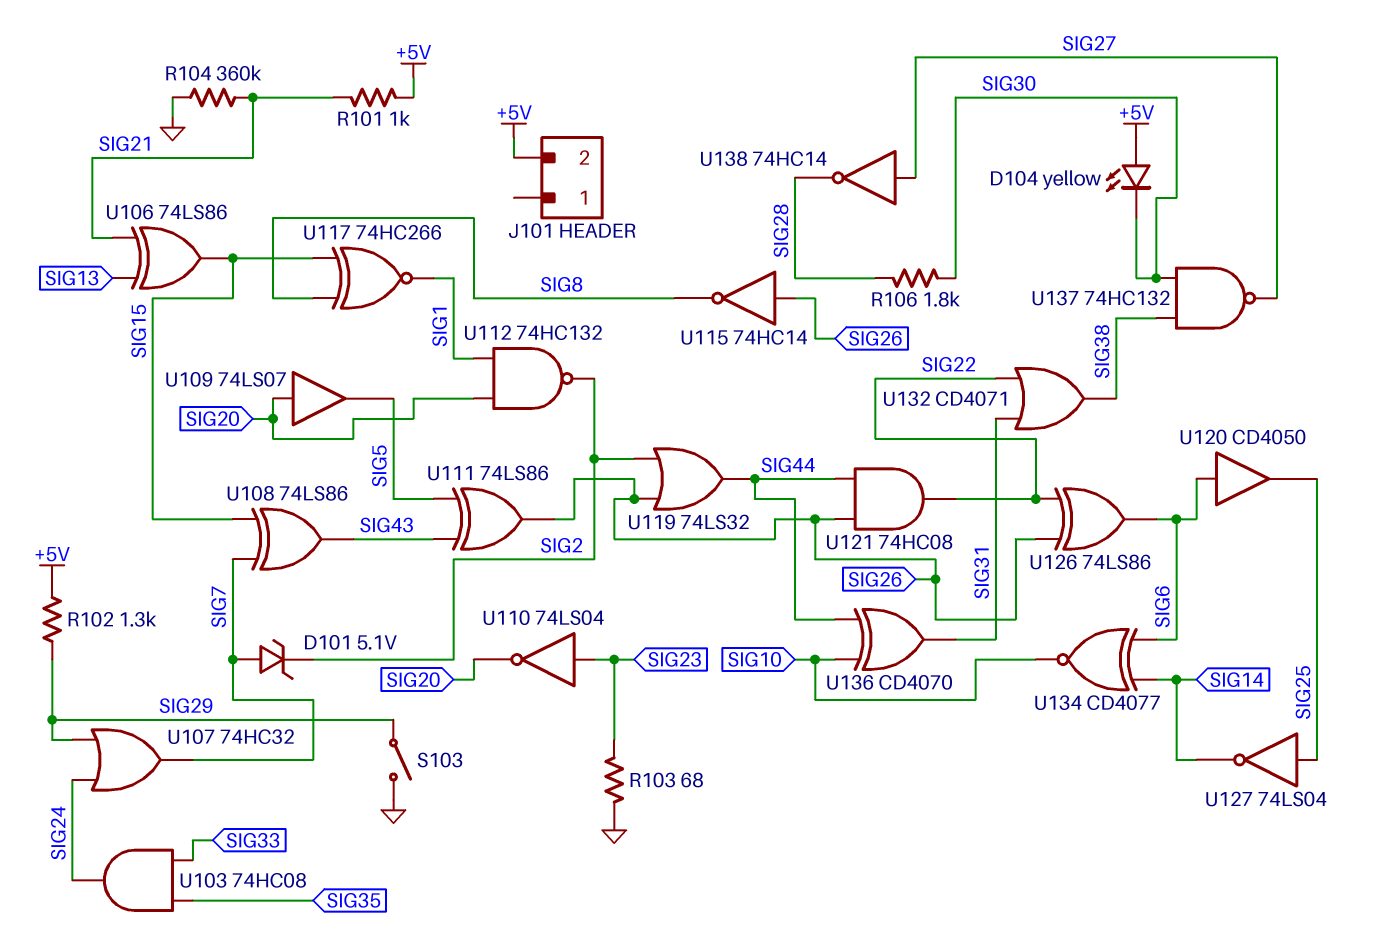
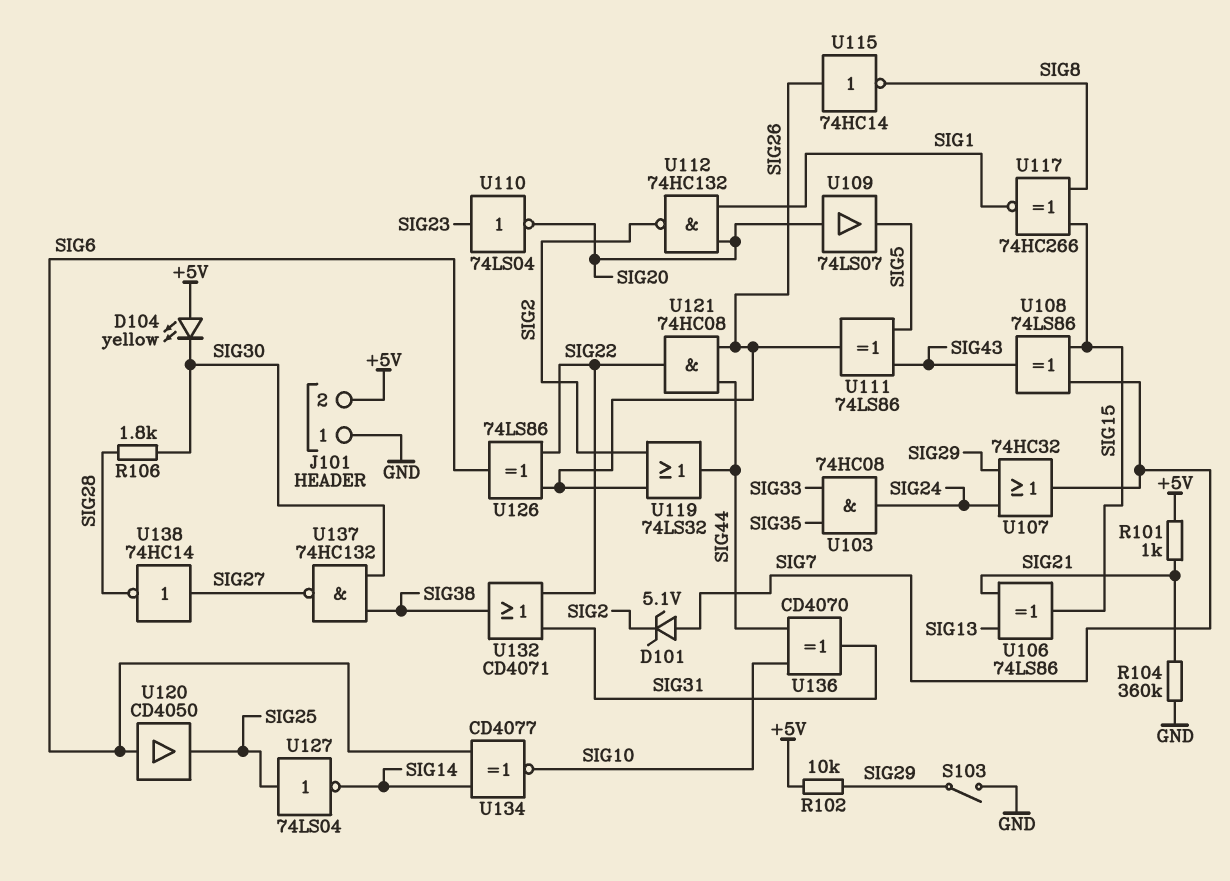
J101 pin 1: none -> GND
R102: 1.3k (+5V, SIG29) -> 10k (+5V, SIG29)
R103: 68 (GND, SIG23) -> none

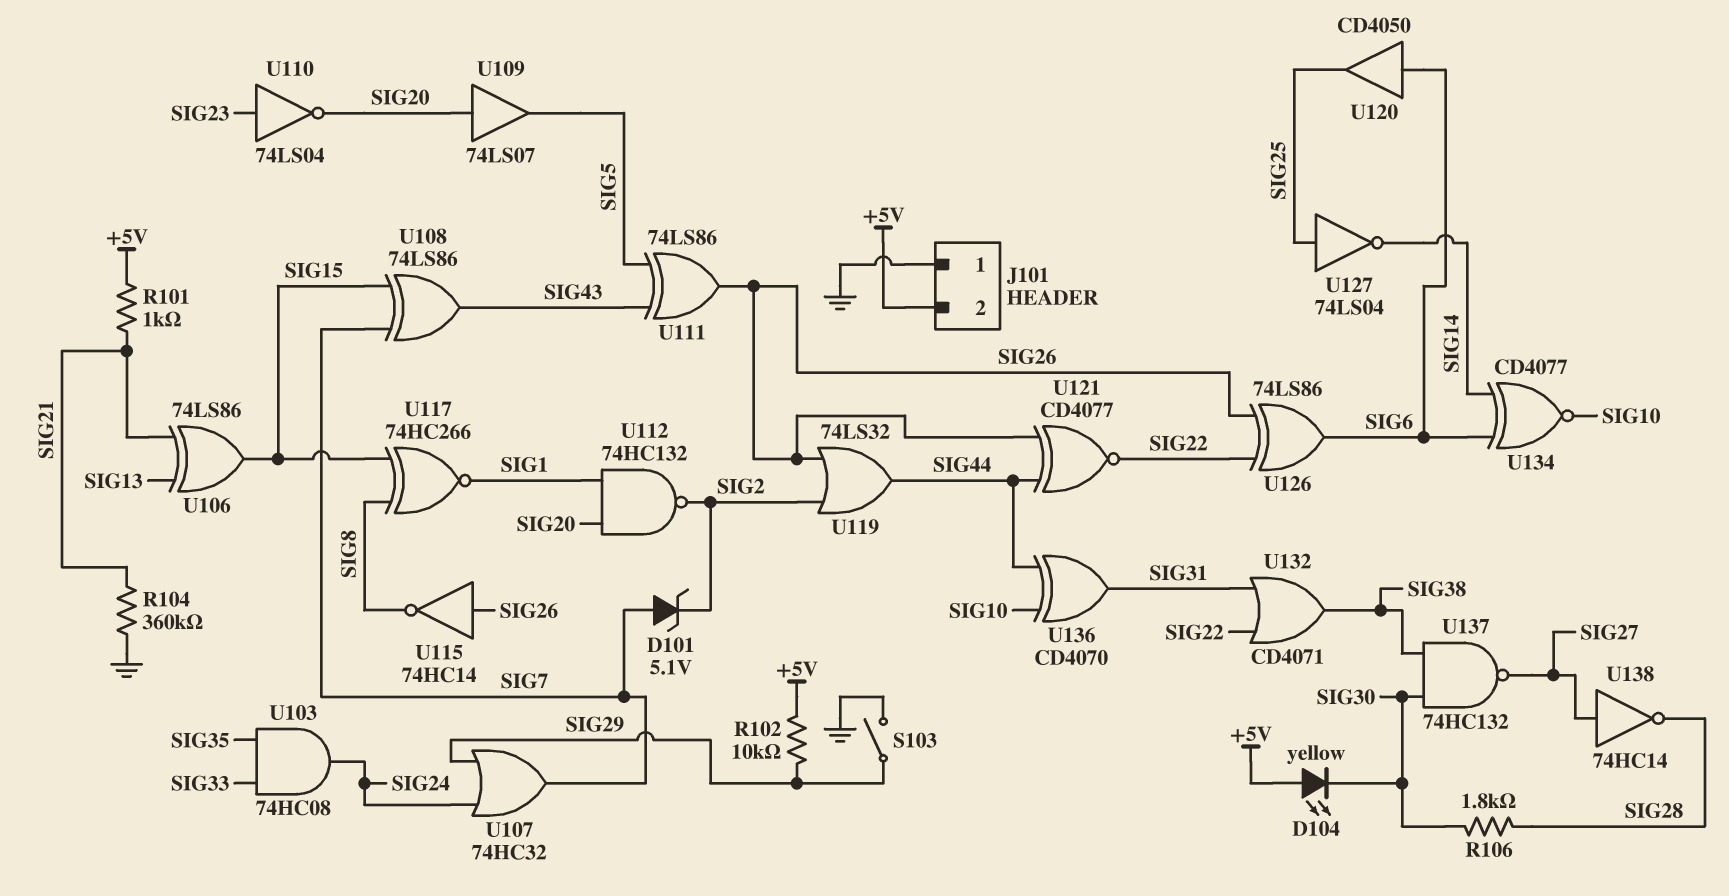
U121: AND 74HC08 (in SIG26, in SIG44, out SIG22) -> XNOR CD4077 (in SIG26, in SIG44, out SIG22)

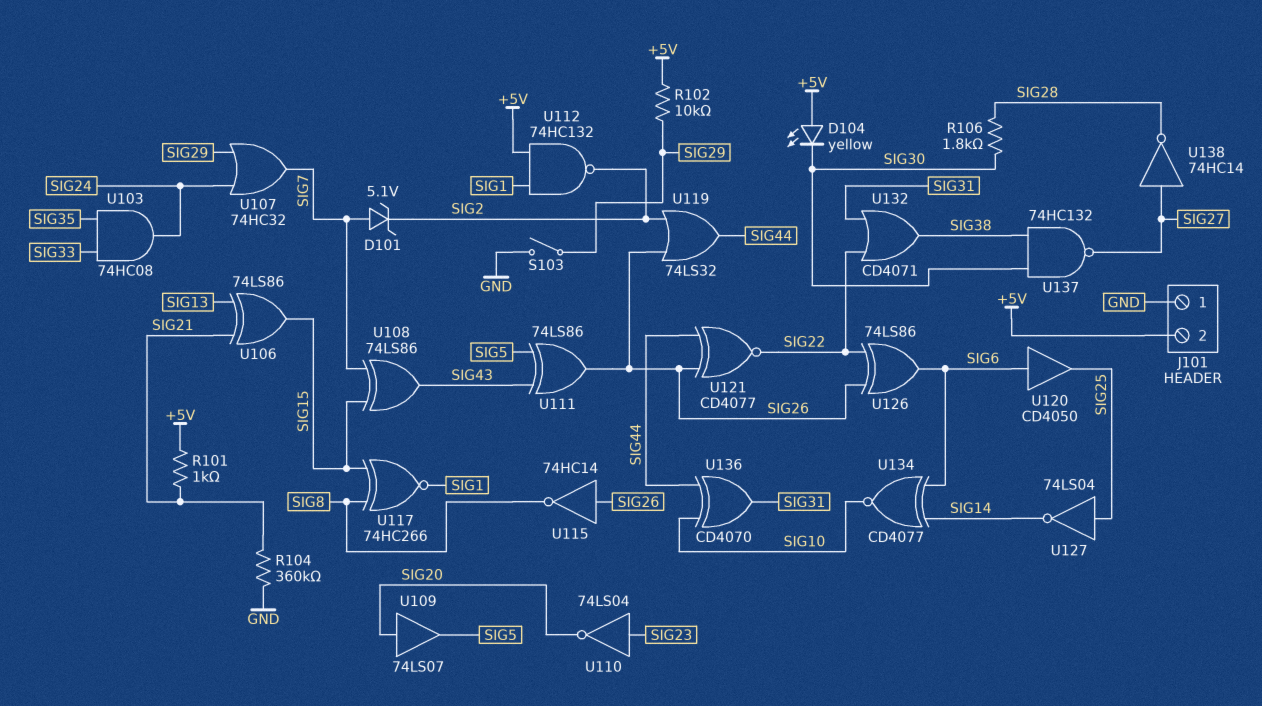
U112: NAND 74HC132 (in SIG1, in SIG20, out SIG2) -> NAND 74HC132 (in +5V, in SIG1, out SIG2)

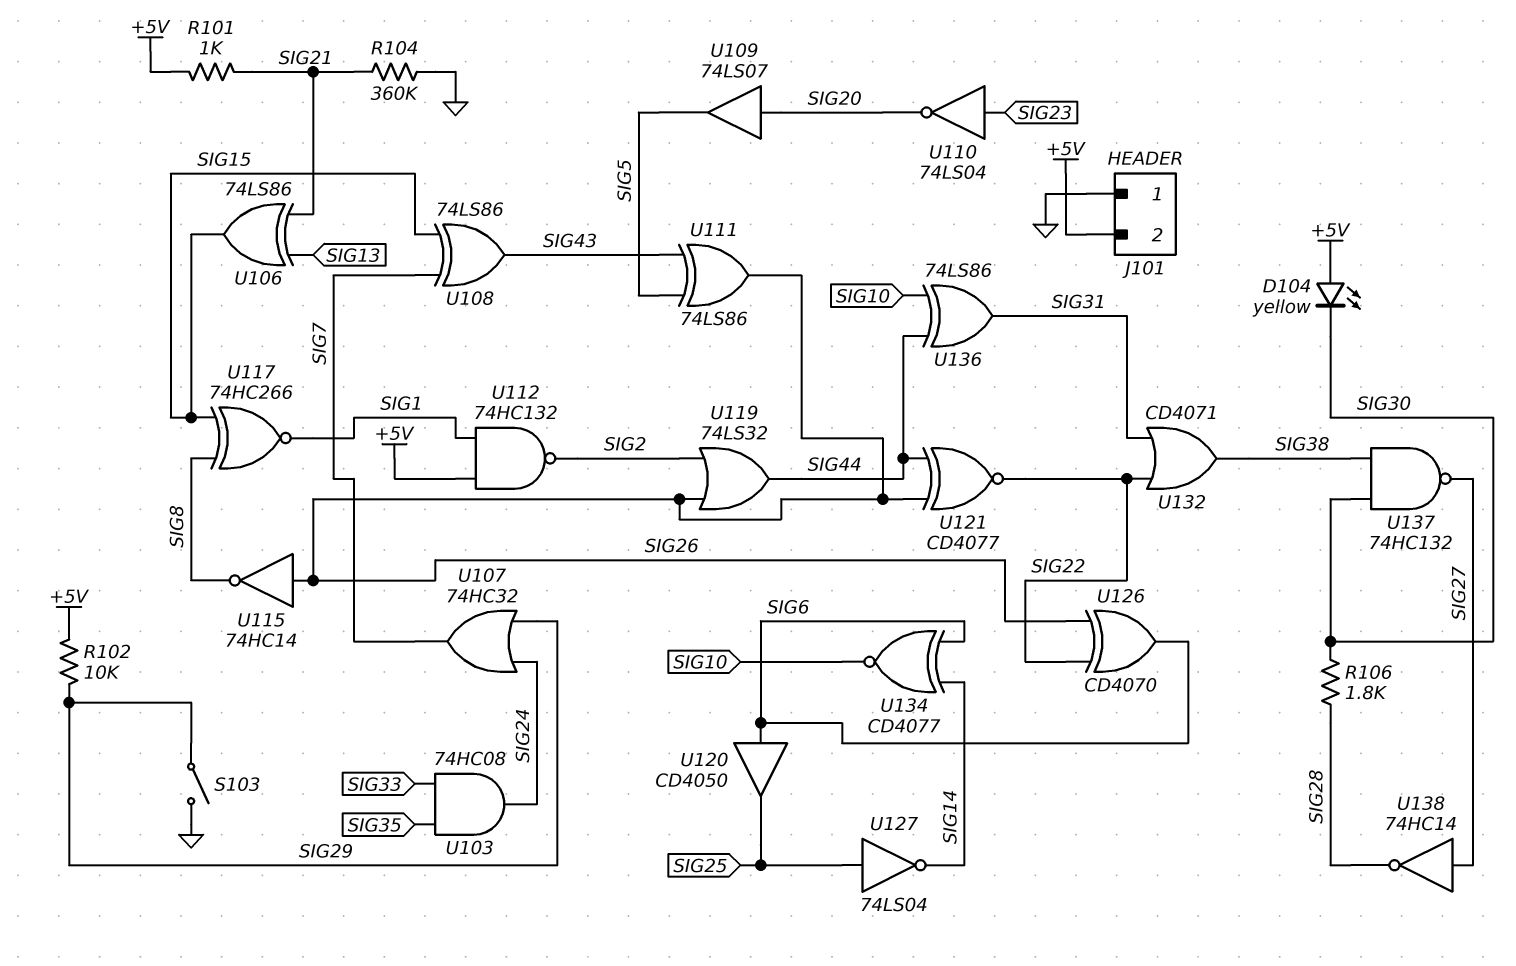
D101: zener 5.1V (A SIG7, K SIG2) -> none
U126: XOR 74LS86 (in SIG22, in SIG26, out SIG6) -> XOR CD4070 (in SIG22, in SIG26, out SIG6)
U136: XOR CD4070 (in SIG10, in SIG44, out SIG31) -> XOR 74LS86 (in SIG10, in SIG44, out SIG31)

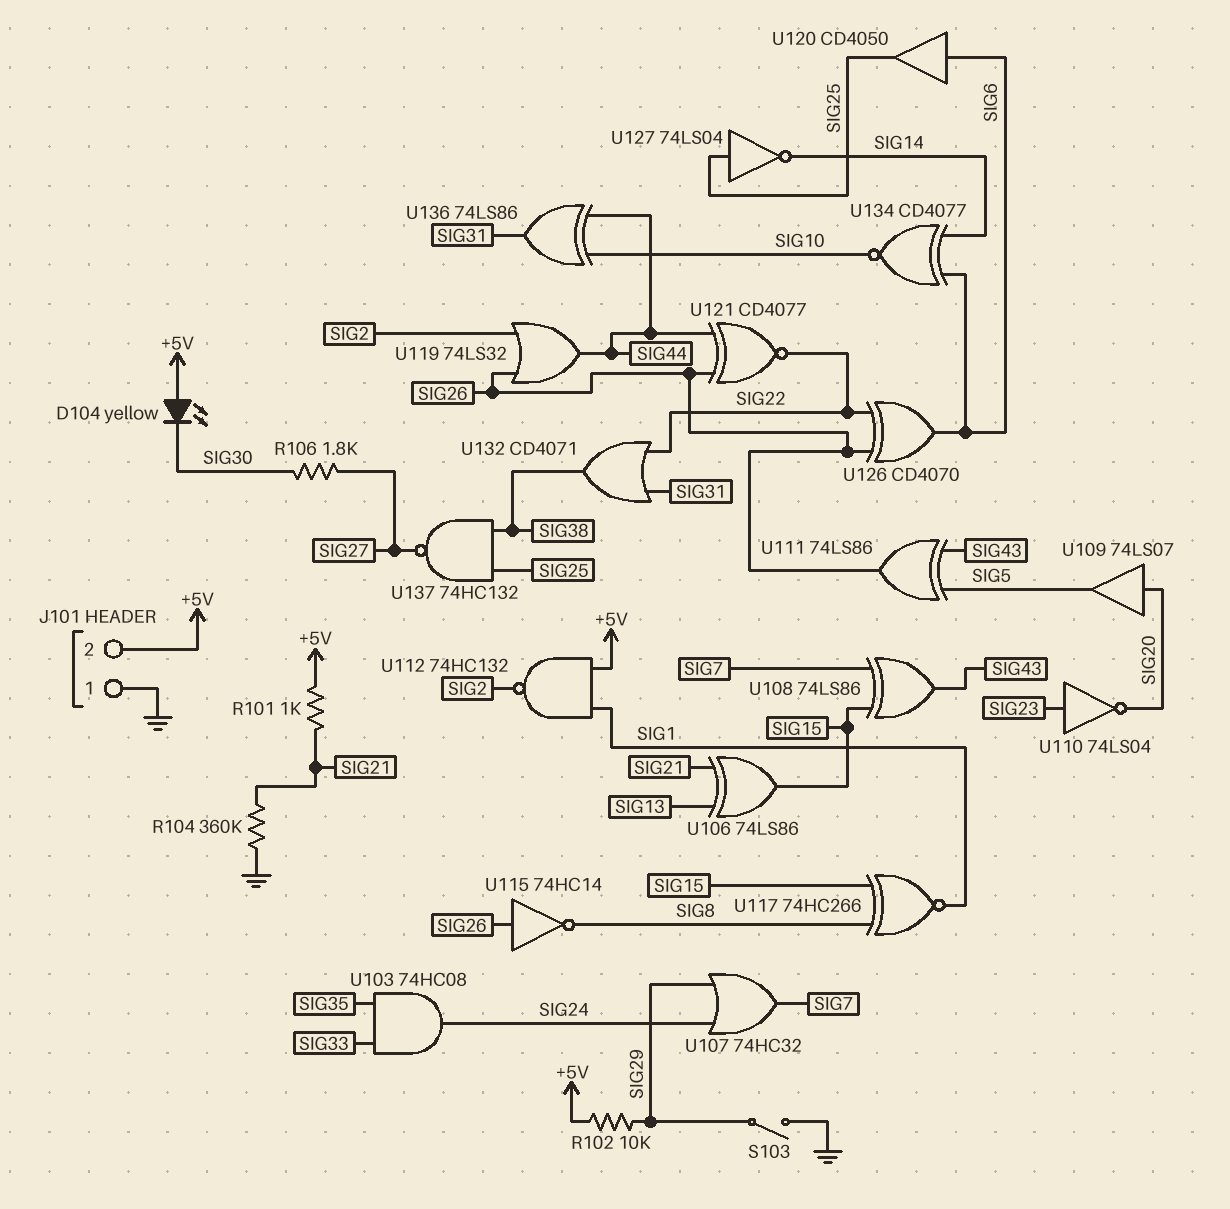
R106: 1.8k (SIG28, SIG30) -> 1.8k (SIG27, SIG30)
U137: NAND 74HC132 (in SIG30, in SIG38, out SIG27) -> NAND 74HC132 (in SIG25, in SIG38, out SIG27)
U138: NOT 74HC14 (in SIG27, out SIG28) -> none

